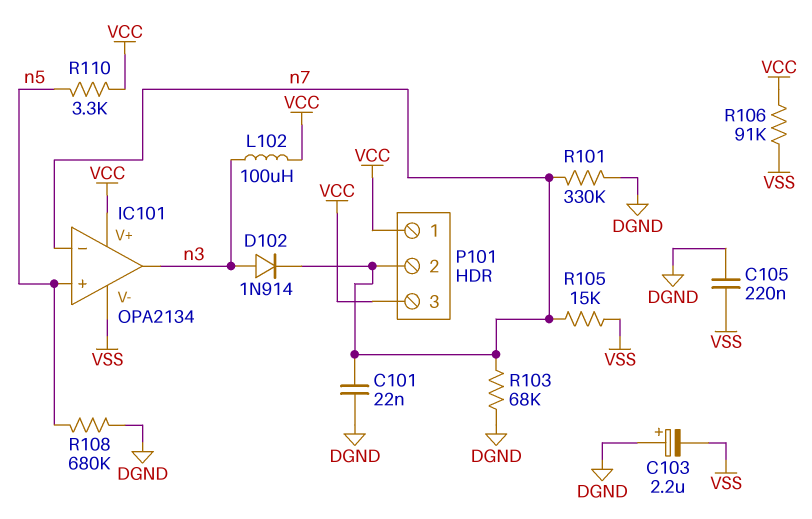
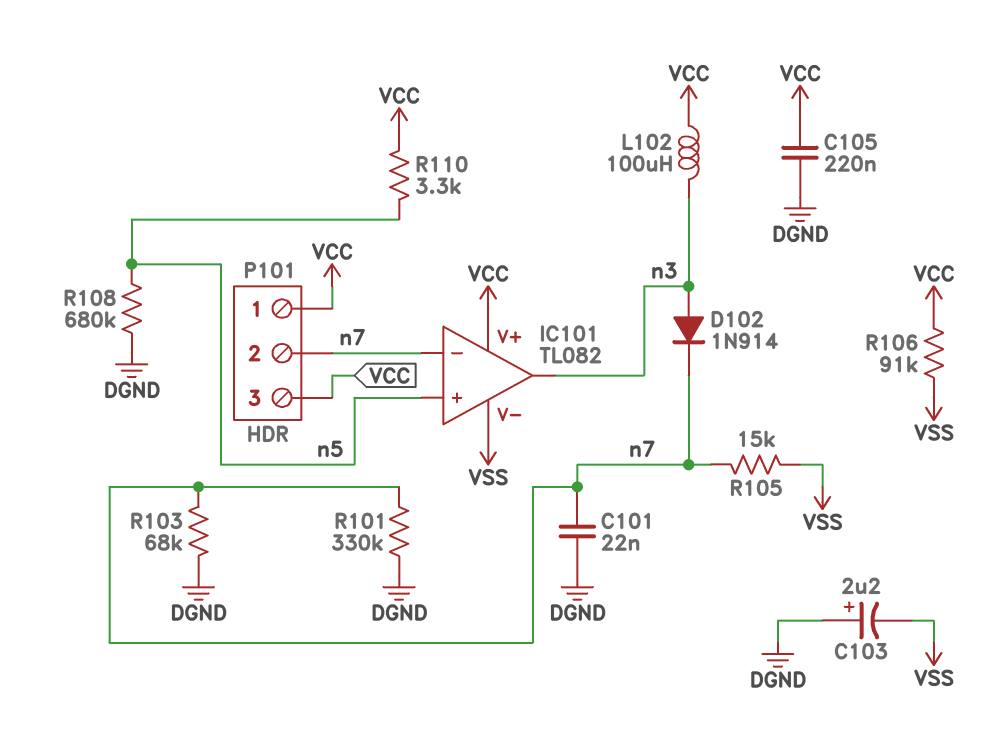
C105: 220nF (DGND, VSS) -> 220nF (DGND, VCC)
IC101: OPA2134 -> TL082

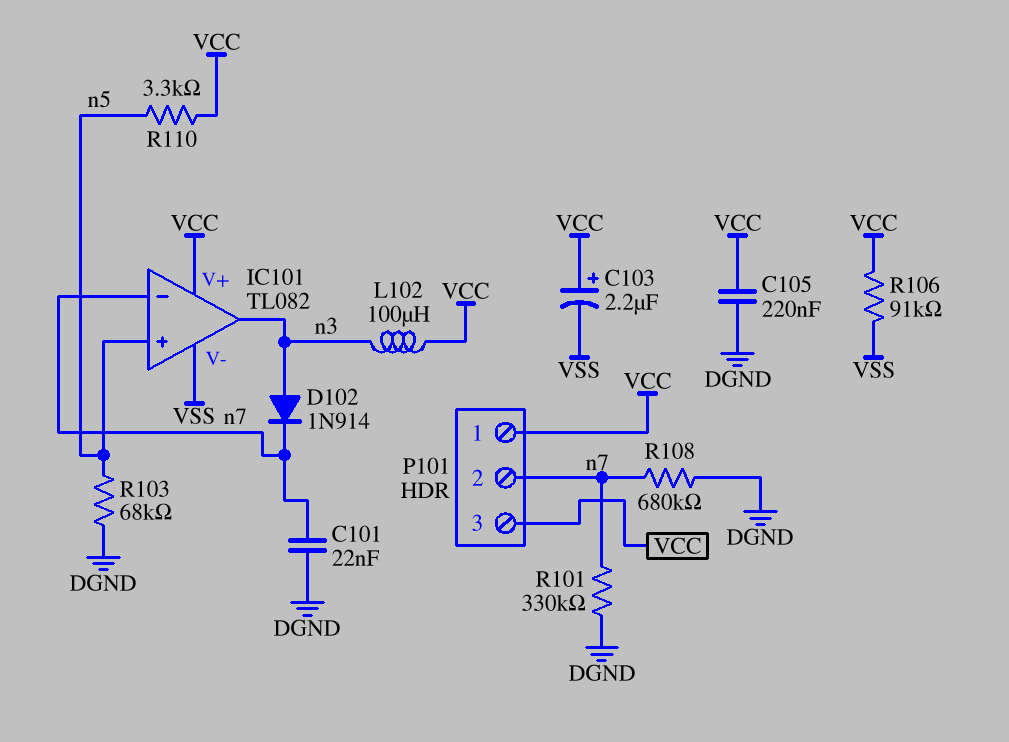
C103: 2.2uF (plus DGND, minus VSS) -> 2.2uF (plus VCC, minus VSS)
R103: 68k (DGND, n7) -> 68k (DGND, n5)
R105: 15k (VSS, n7) -> none
R108: 680k (DGND, n5) -> 680k (DGND, n7)

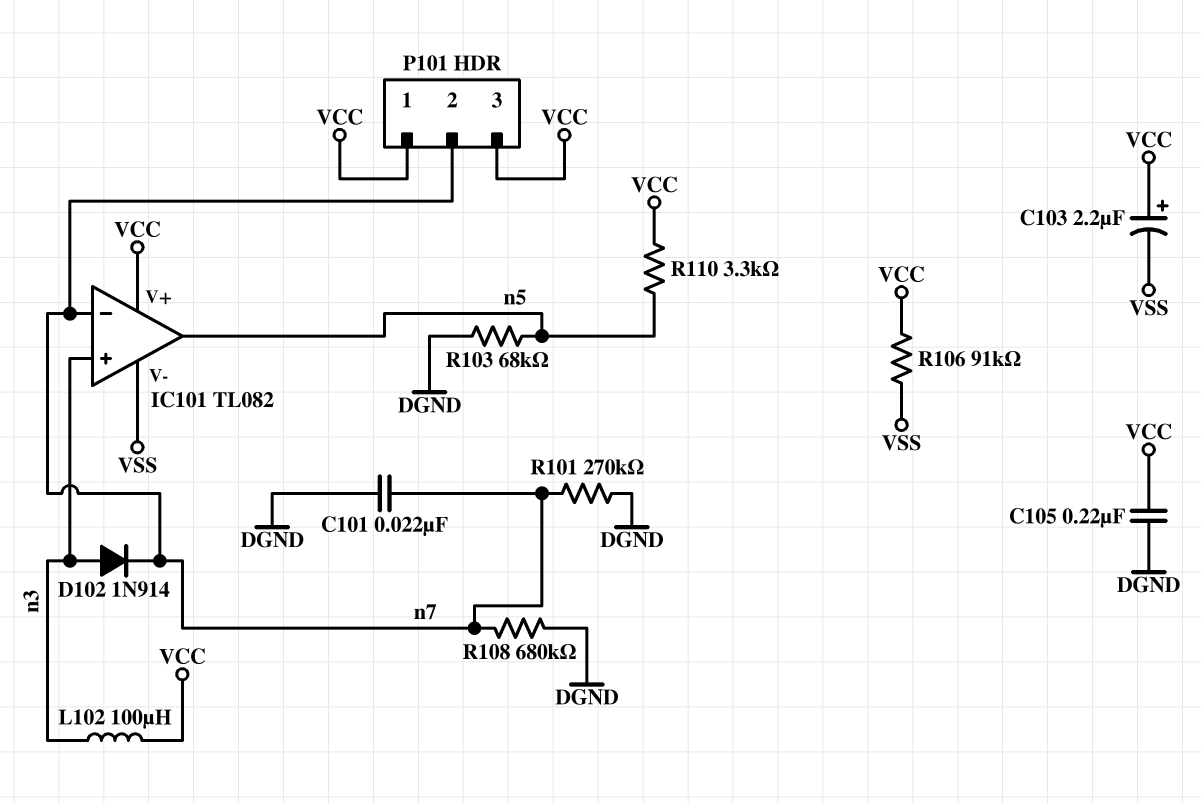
IC101 pin in+: n5 -> n3
IC101 pin out: n3 -> n5
R101: 330k (DGND, n7) -> 270k (DGND, n7)

